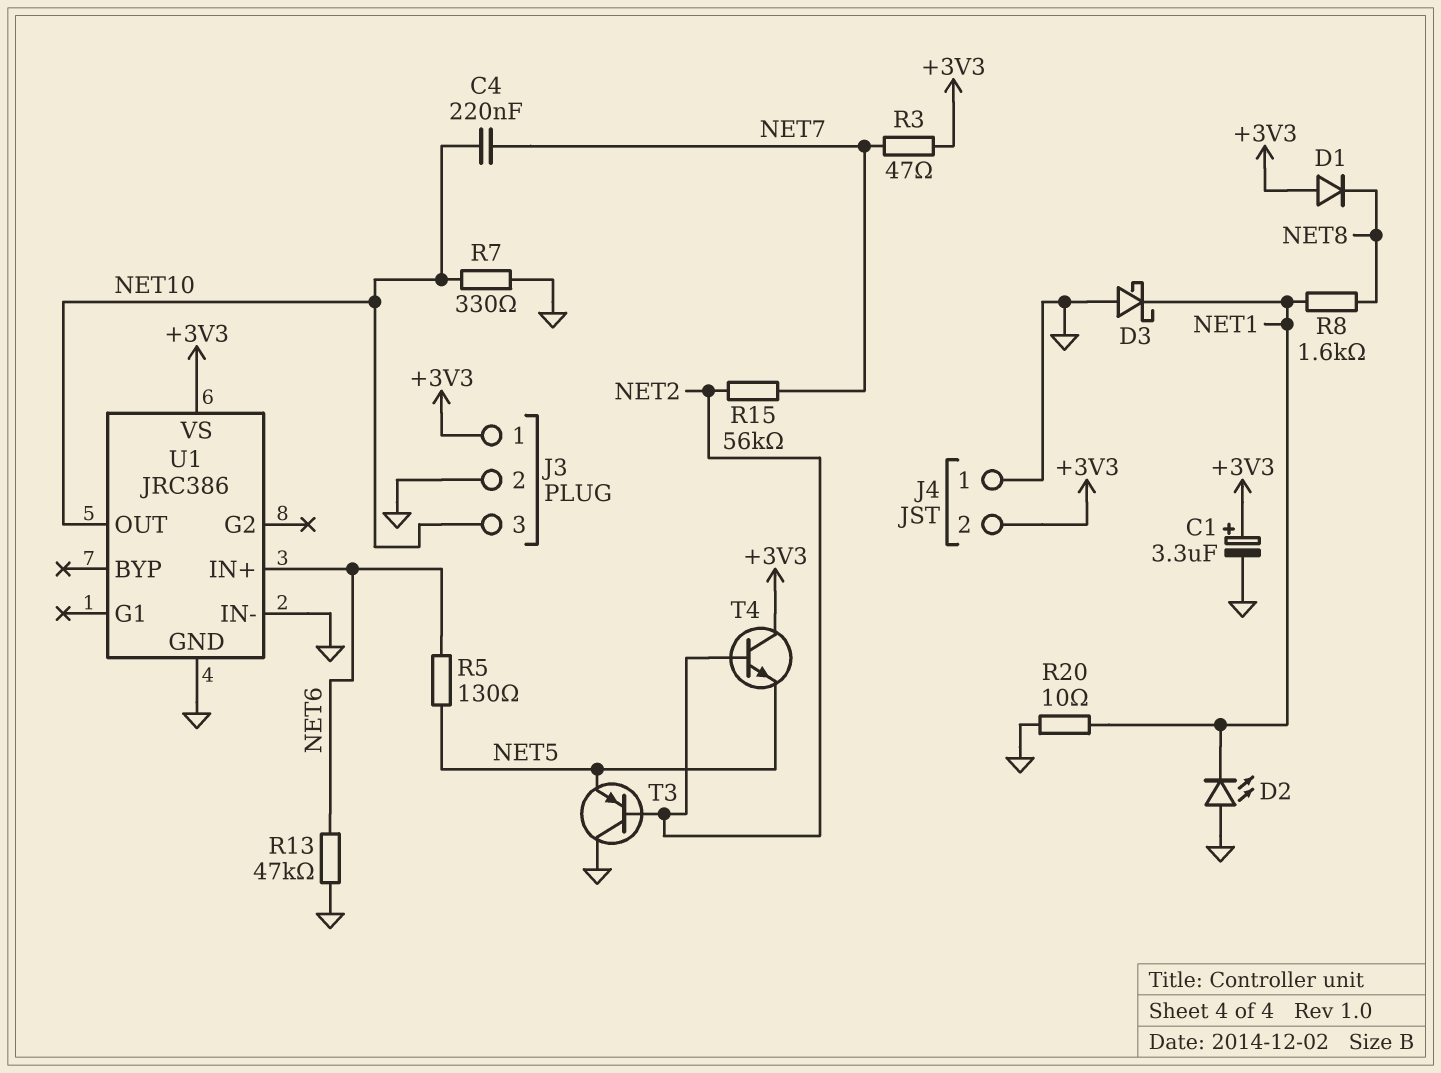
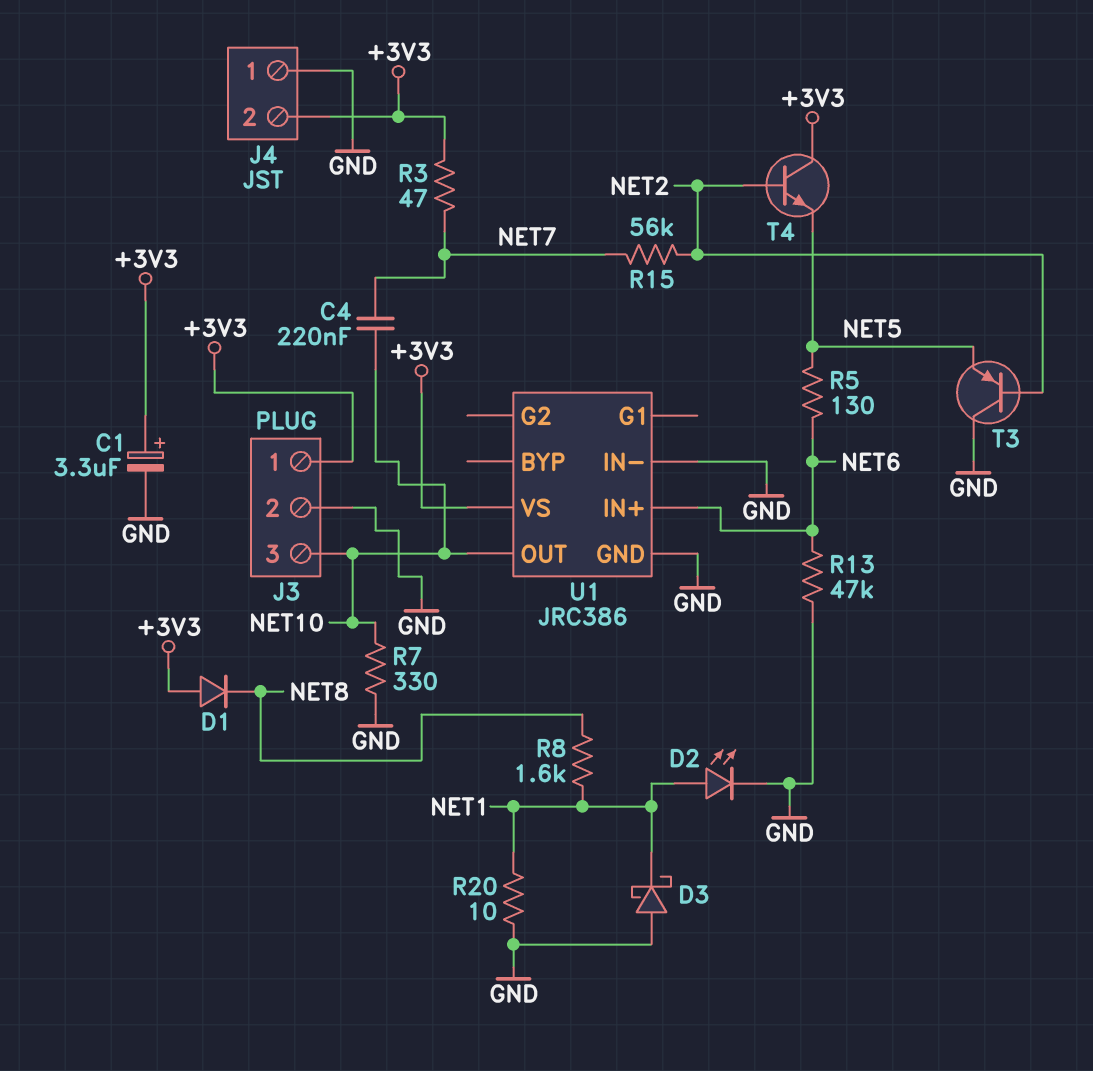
D2: LED (A GND, K NET1) -> LED (A NET1, K GND)

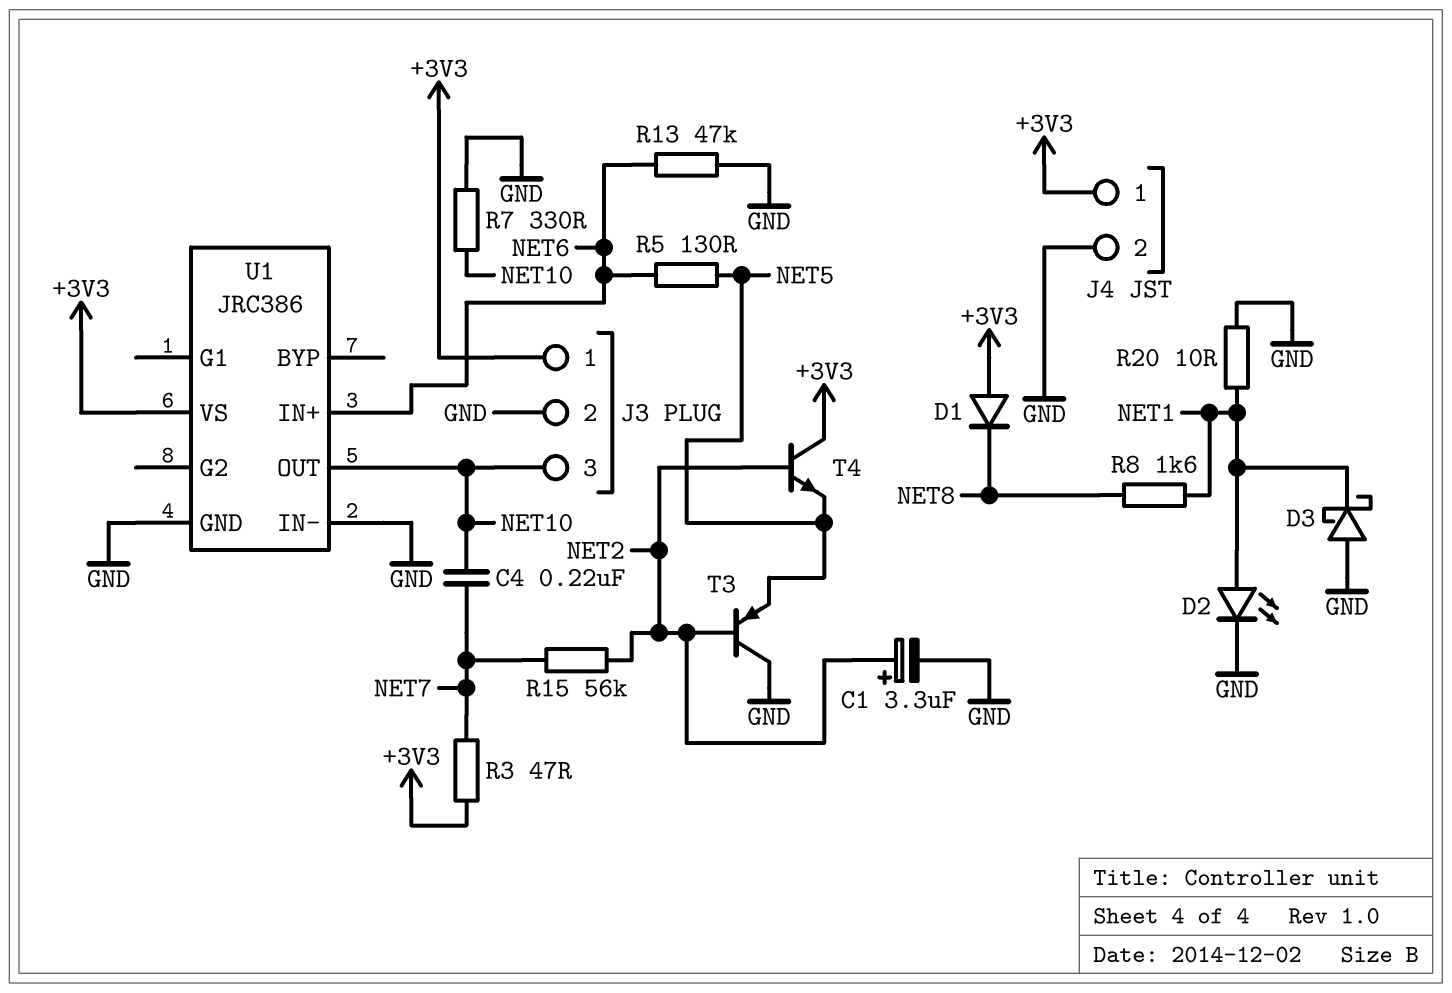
C1: 3.3uF (plus +3V3, minus GND) -> 3.3uF (plus NET2, minus GND)
J4 pin 1: GND -> +3V3
J4 pin 2: +3V3 -> GND

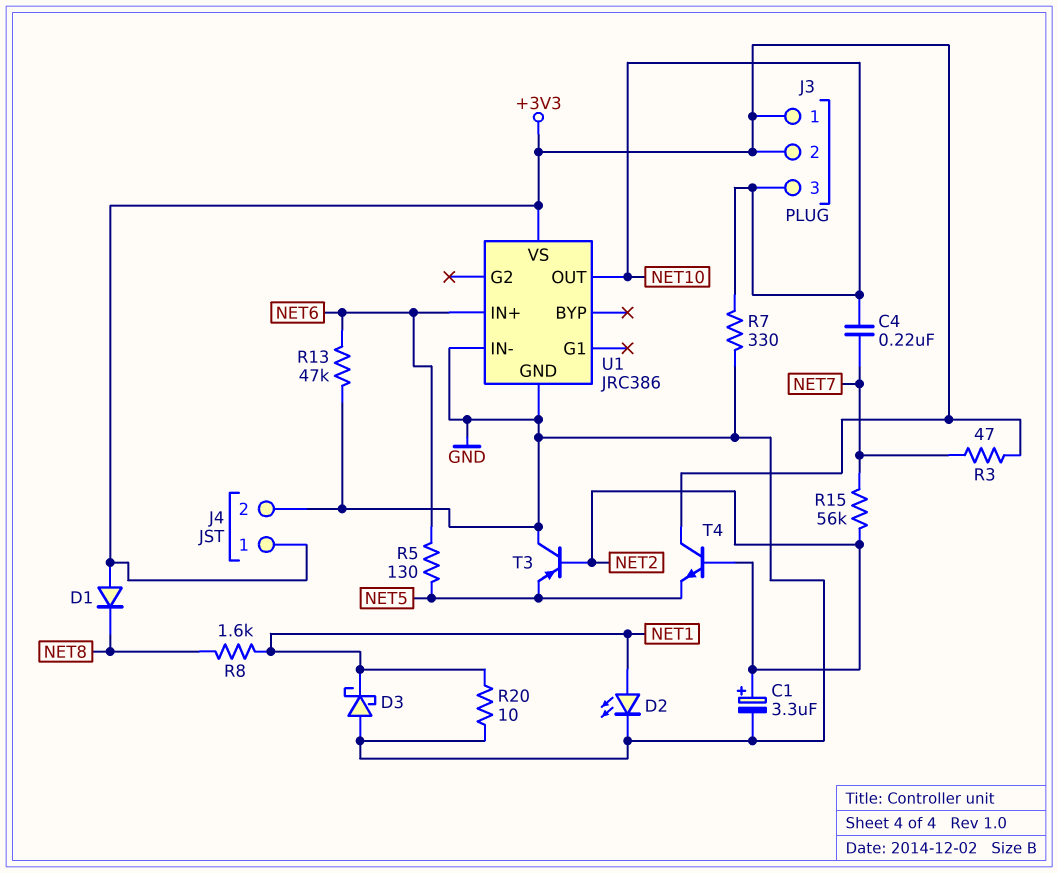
J3 pin 2: GND -> +3V3

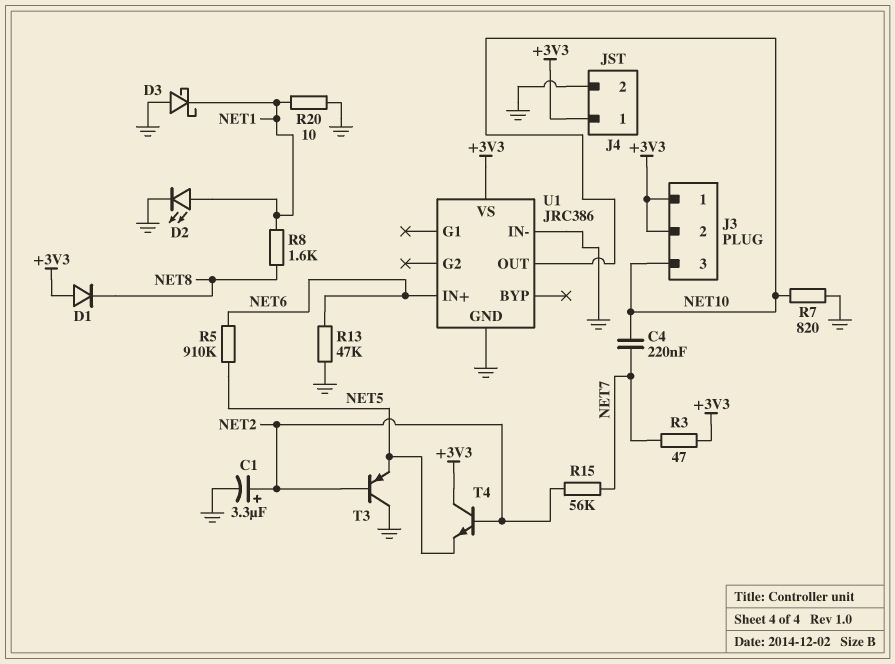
R5: 130 (NET5, NET6) -> 910k (NET5, NET6)
R7: 330 (GND, NET10) -> 820 (GND, NET10)

